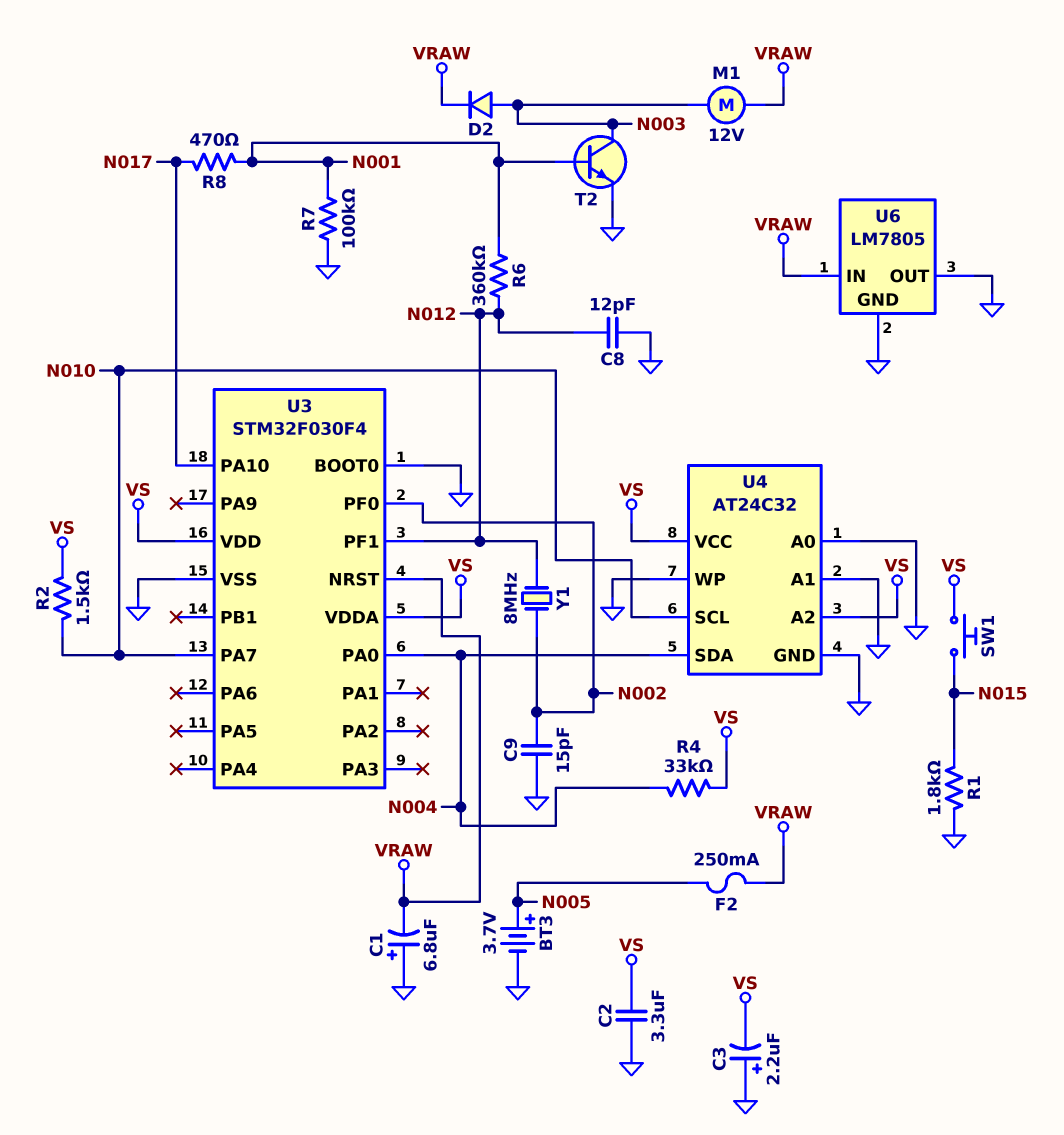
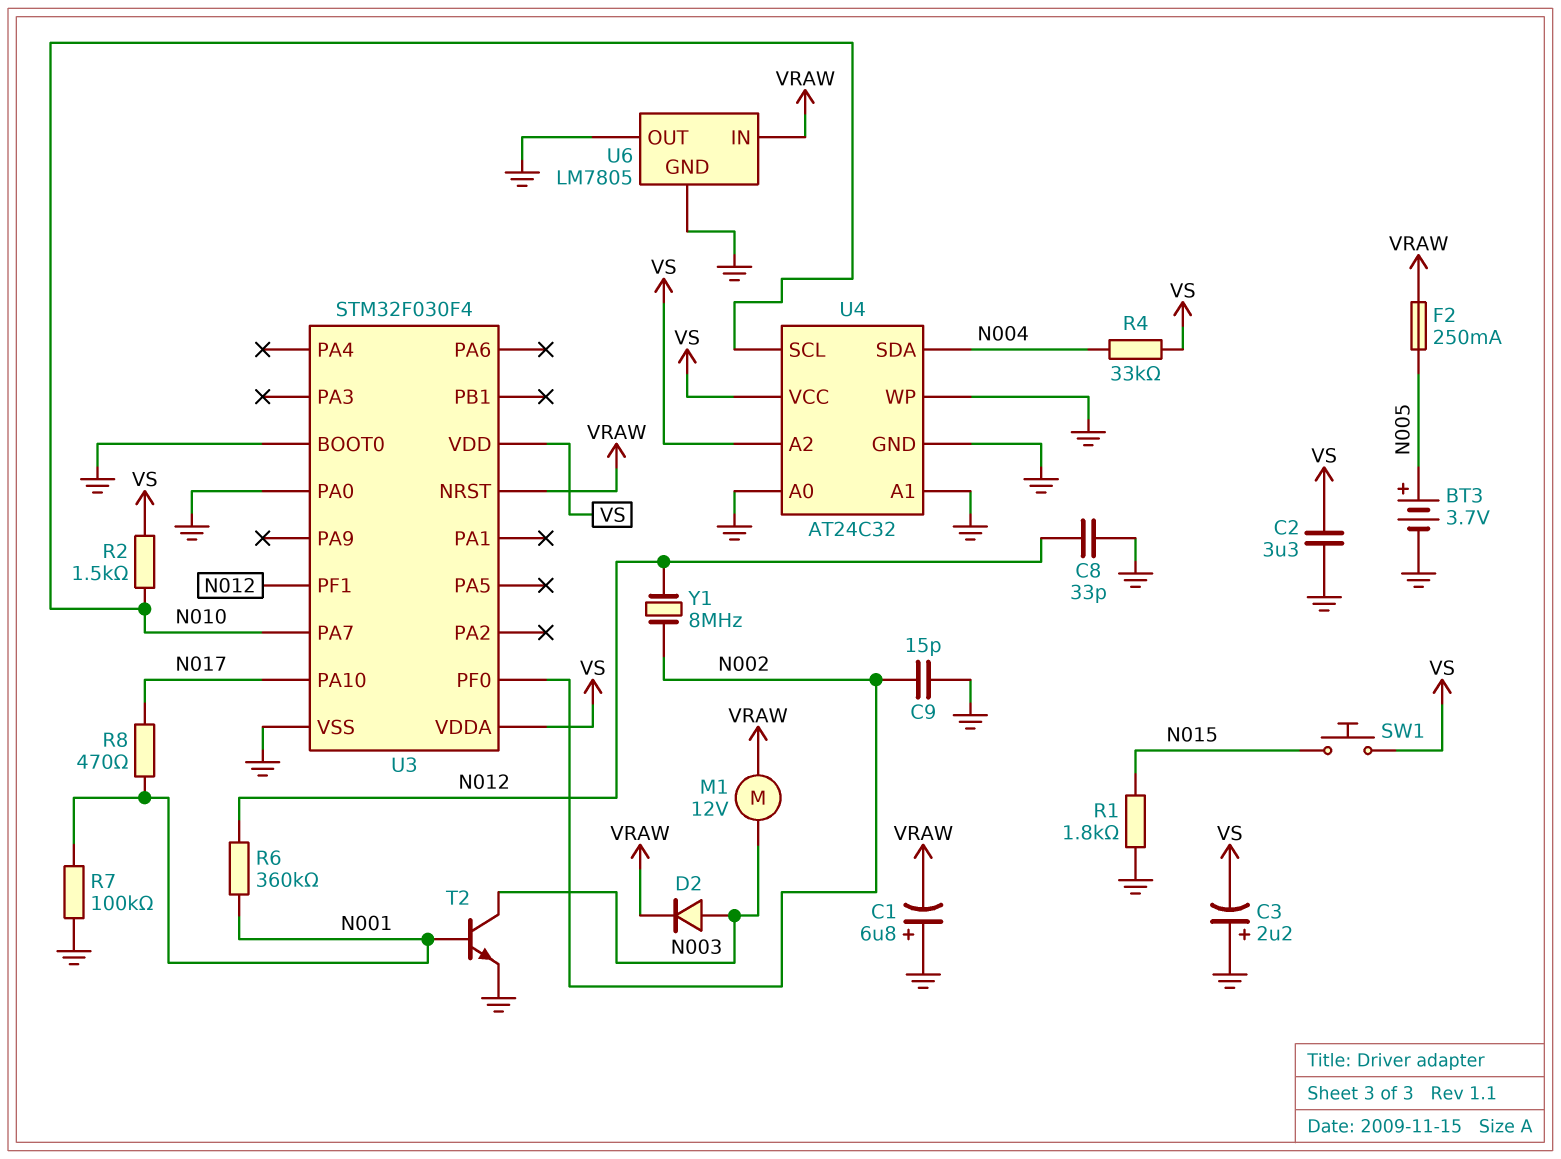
C8: 12pF (GND, N012) -> 33pF (GND, N012)
U3 pin PA0: N004 -> GND

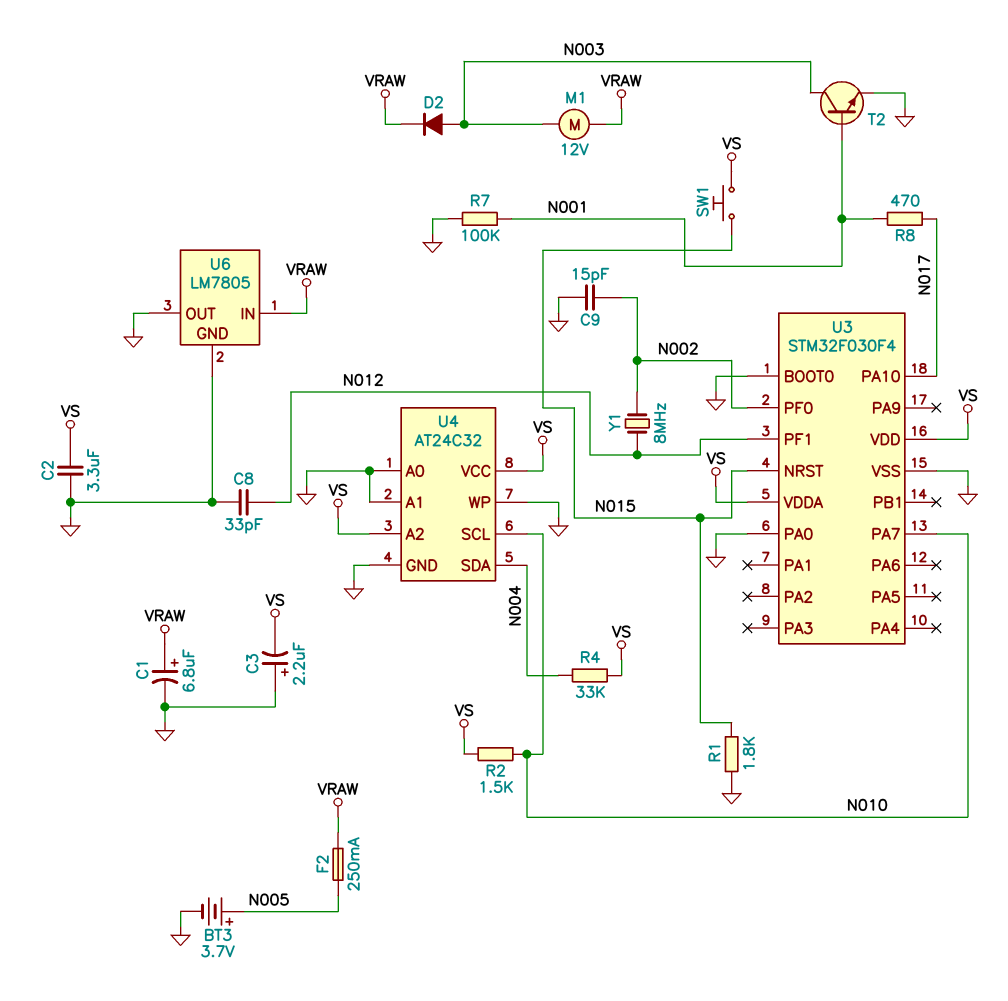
C1: 6.8uF (plus GND, minus VRAW) -> 6.8uF (plus VRAW, minus GND)
R6: 360k (N001, N012) -> none
U3 pin NRST: VRAW -> N015

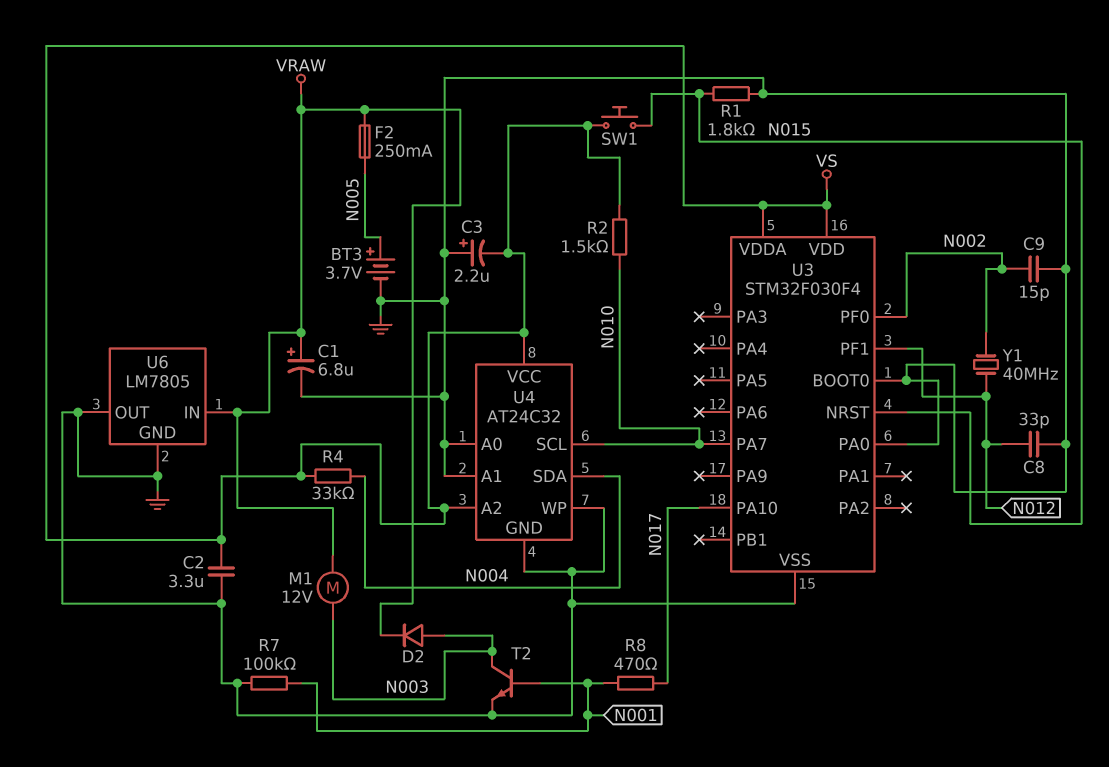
Y1: 8MHz (N002, N012) -> 40MHz (N002, N012)

